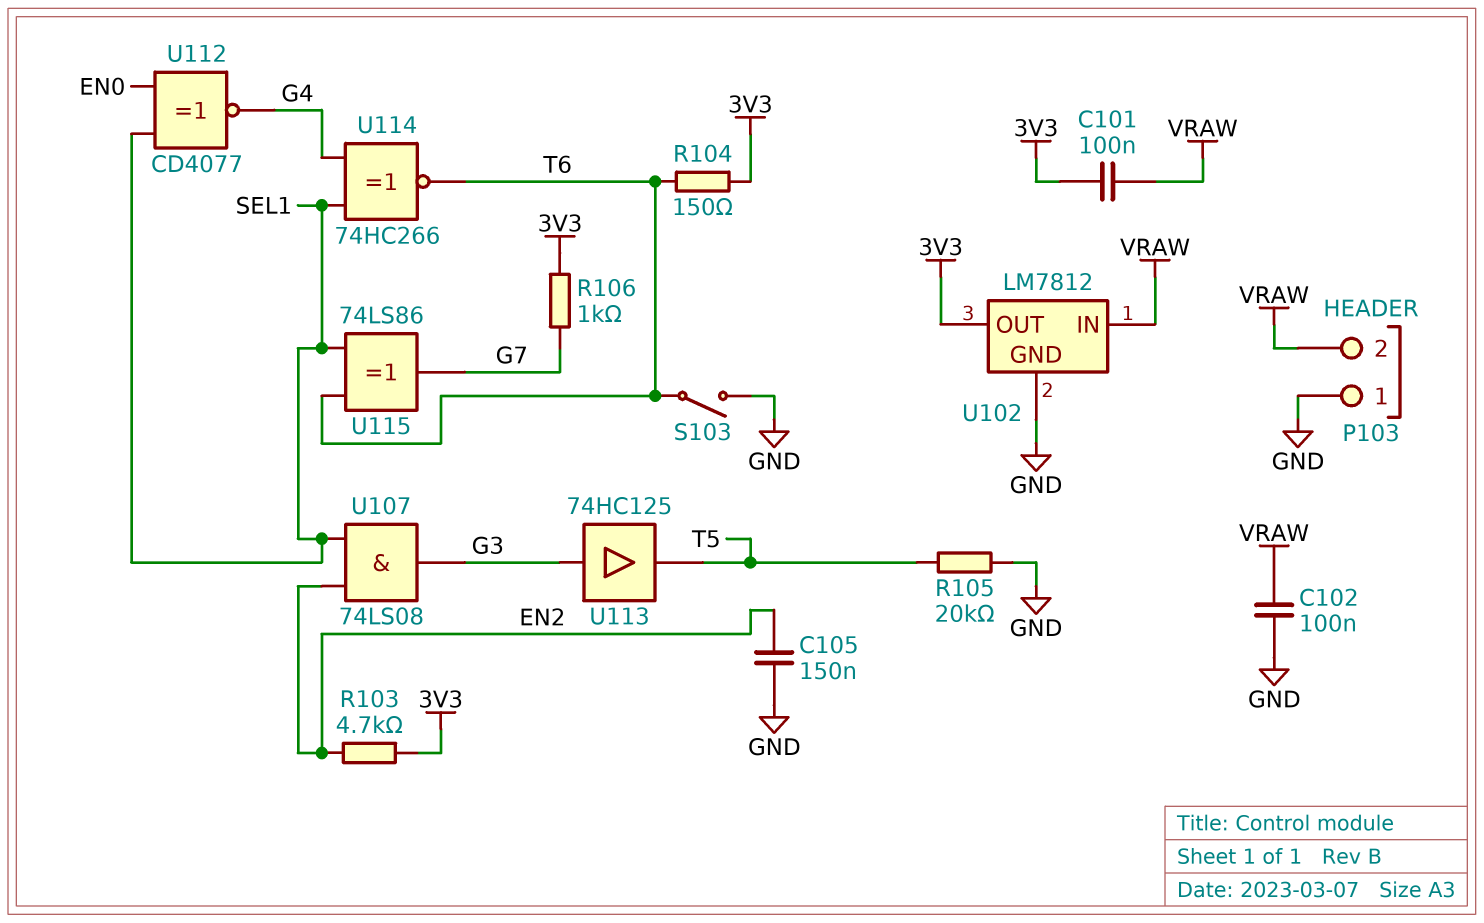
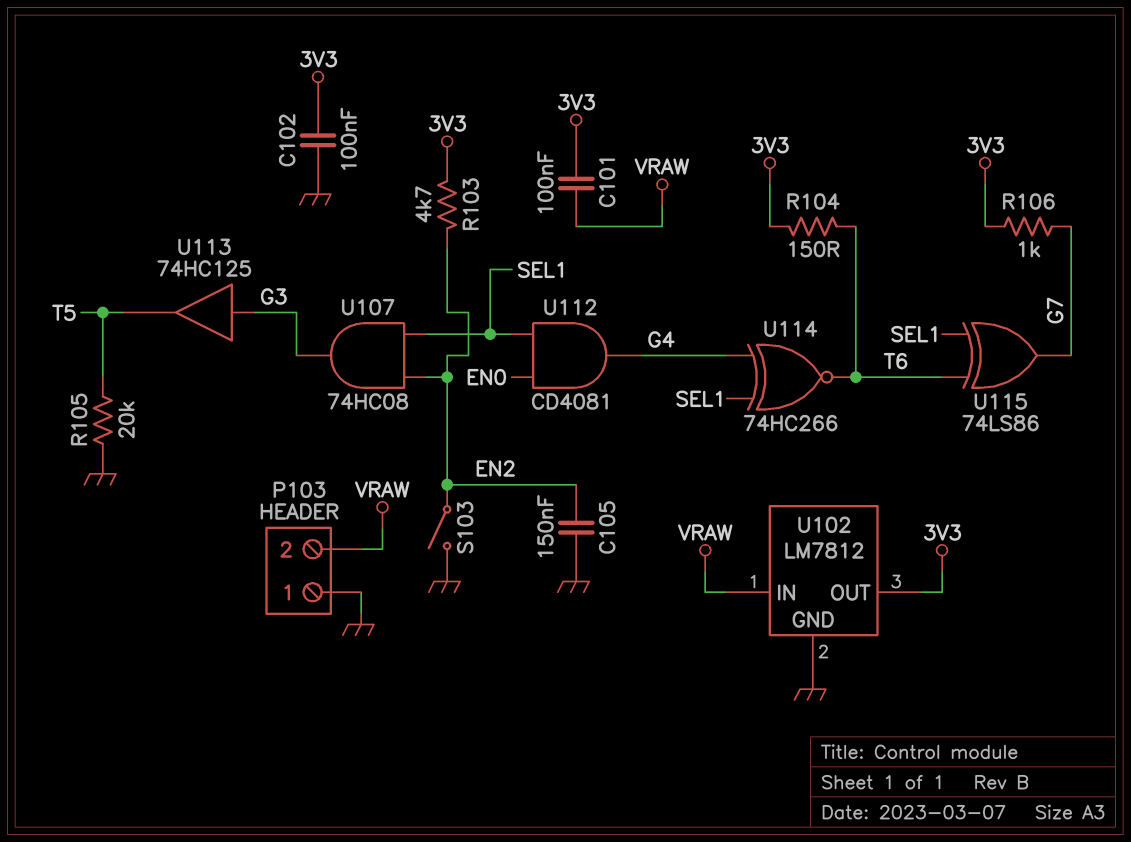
C102: 100nF (GND, VRAW) -> 100nF (3V3, GND)
S103: switch (GND, T6) -> switch (EN2, GND)
U107: AND 74LS08 (in EN2, in SEL1, out G3) -> AND 74HC08 (in EN2, in SEL1, out G3)
U112: XNOR CD4077 (in EN0, in SEL1, out G4) -> AND CD4081 (in EN0, in SEL1, out G4)

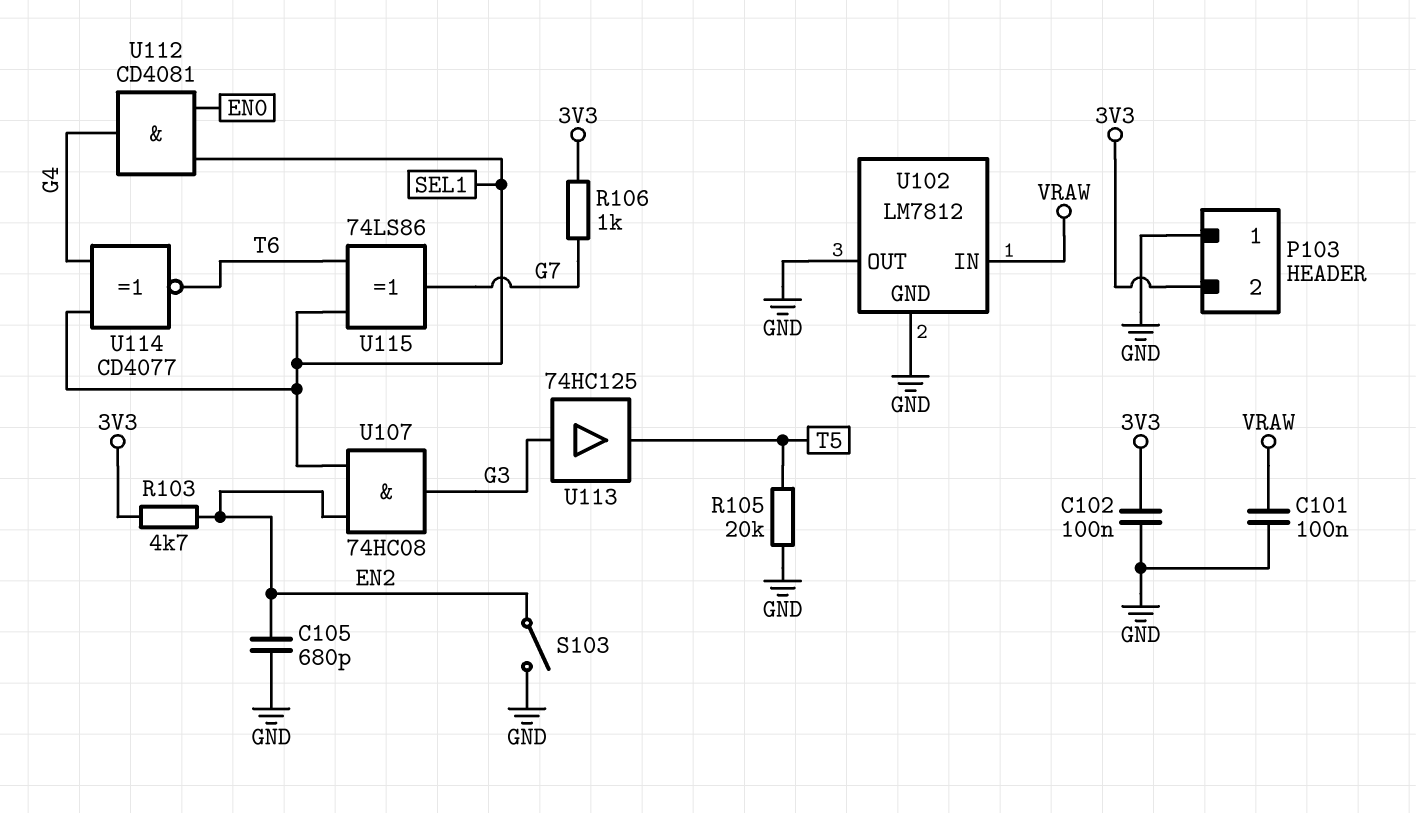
C101: 100nF (3V3, VRAW) -> 100nF (GND, VRAW)
C105: 150nF (EN2, GND) -> 680pF (EN2, GND)
P103 pin 2: VRAW -> 3V3
R104: 150 (3V3, T6) -> none
U102 pin OUT: 3V3 -> GND
U114: XNOR 74HC266 (in G4, in SEL1, out T6) -> XNOR CD4077 (in G4, in SEL1, out T6)

